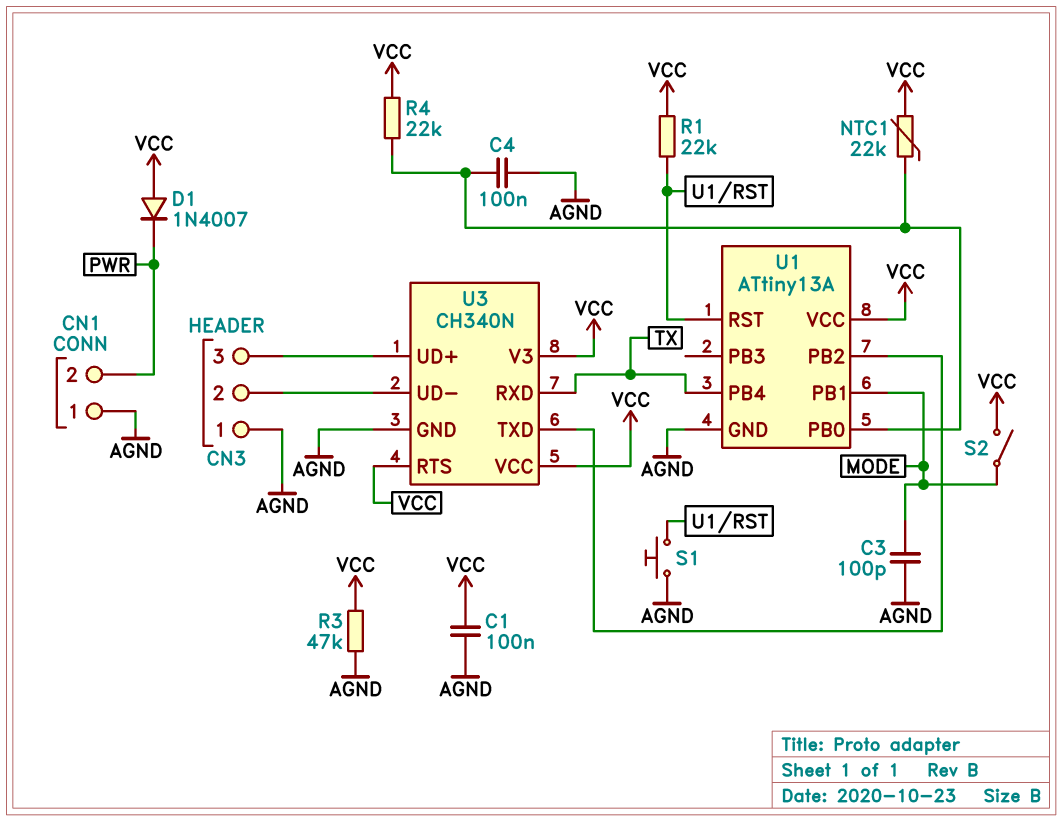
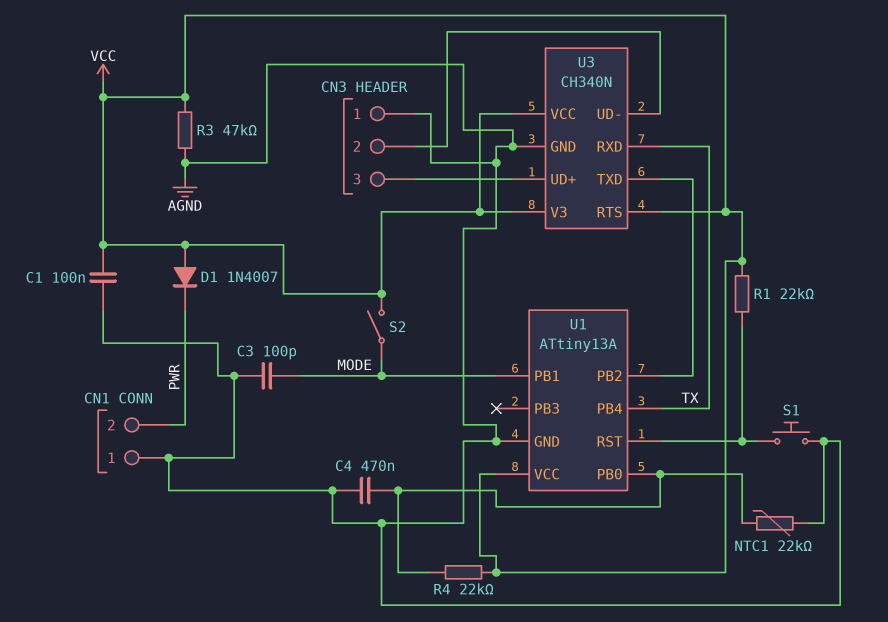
C4: 100nF (AGND, U1/PB0) -> 470nF (AGND, U1/PB0)
NTC1: 22k (U1/PB0, VCC) -> 22k (AGND, U1/PB0)

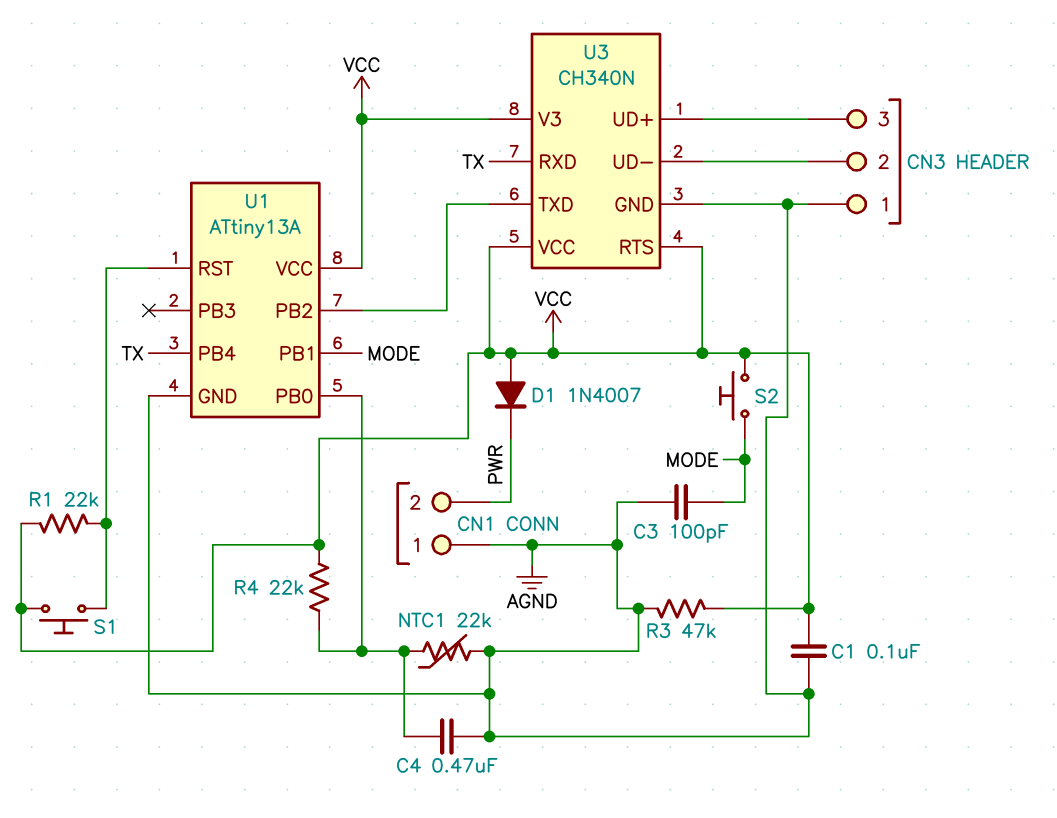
S1: button (AGND, U1/RST) -> button (U1/RST, VCC)
S2: switch (MODE, VCC) -> button (MODE, VCC)

